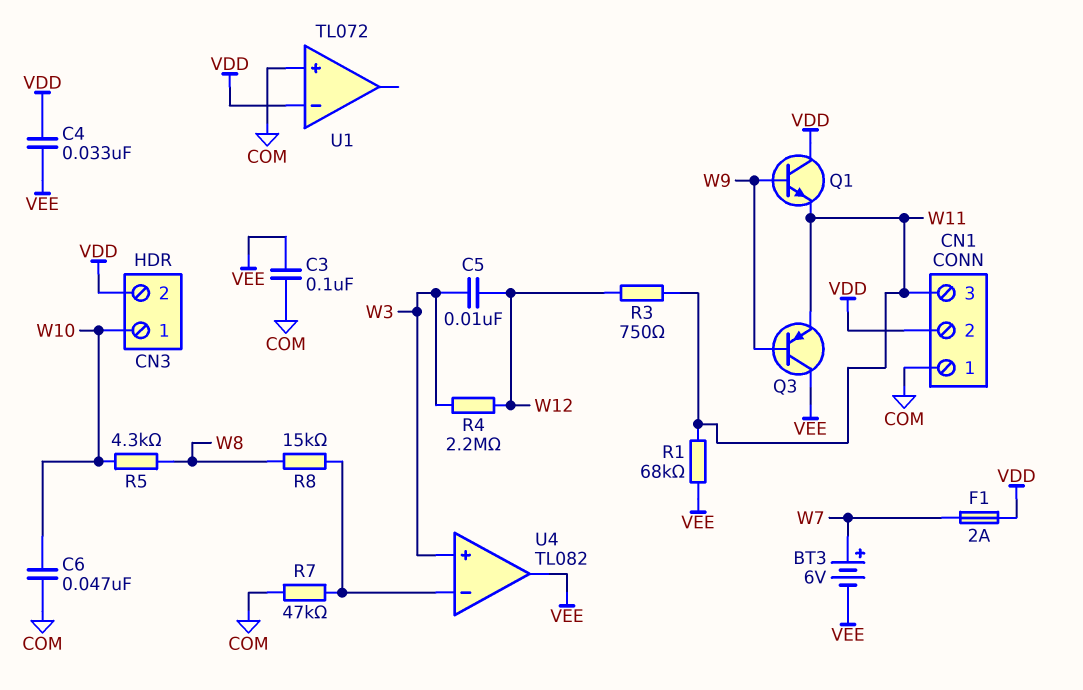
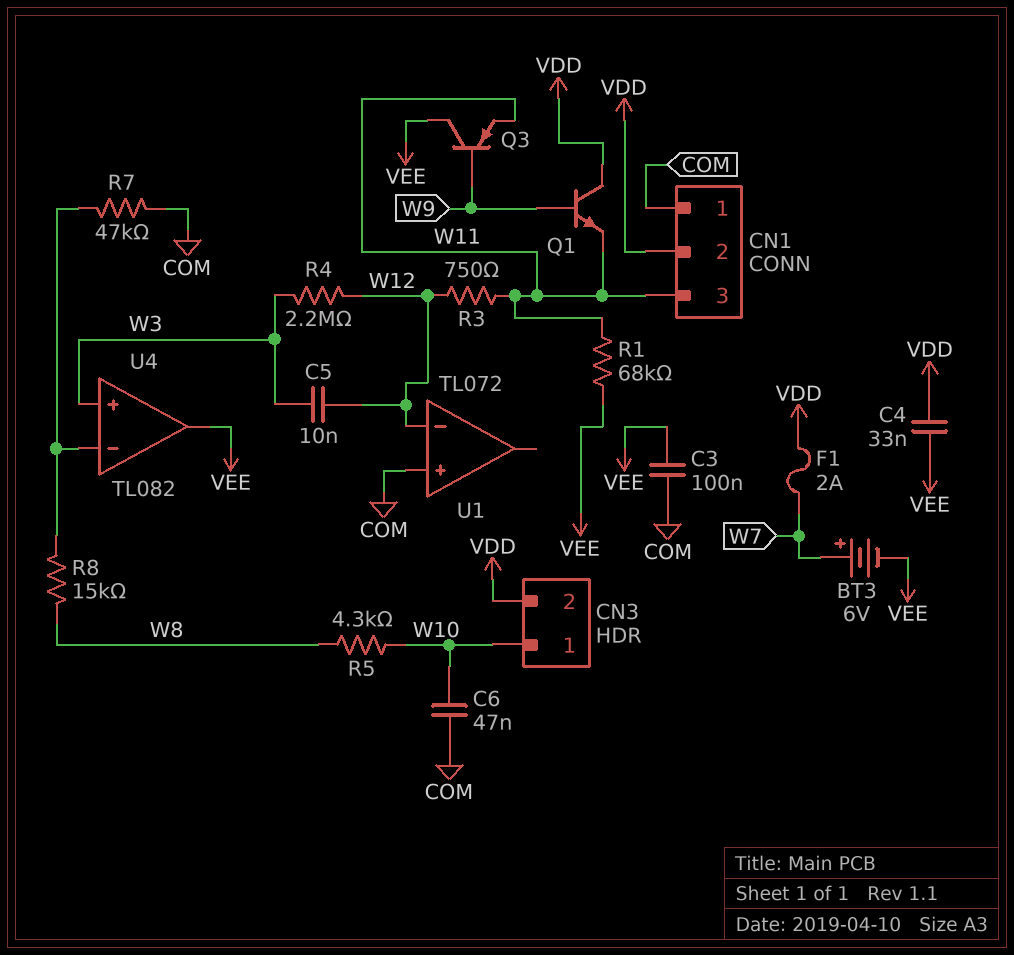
U1 pin in-: VDD -> W12

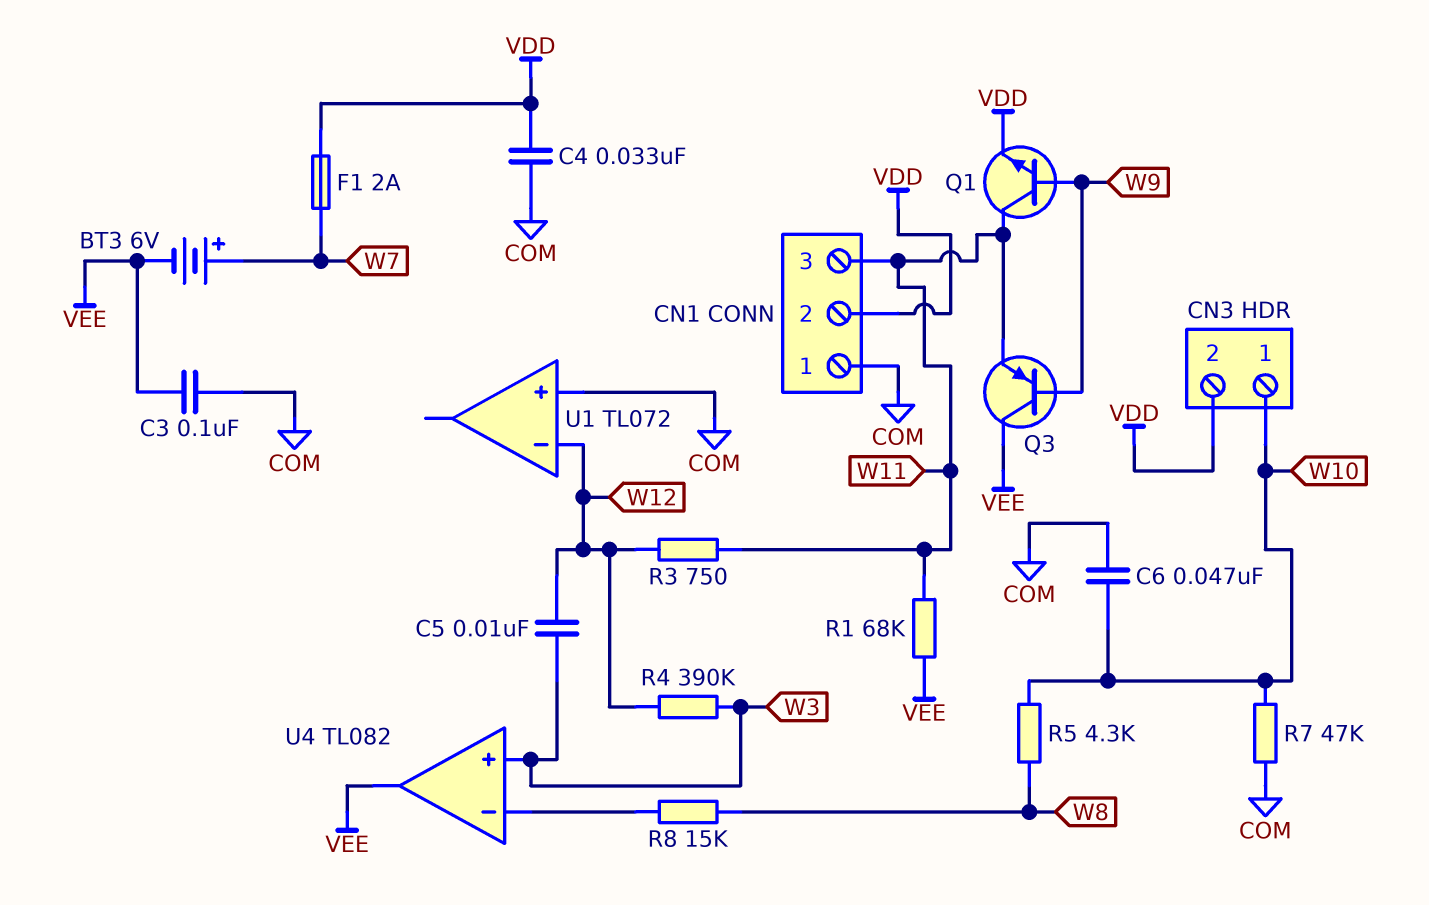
C4: 33nF (VDD, VEE) -> 33nF (COM, VDD)
Q1: NPN (B W9, C VDD, E W11) -> NPN (B W9, C W11, E VDD)
R4: 2.2M (W3, W12) -> 390k (W3, W12)
R7: 47k (COM, U4/in-) -> 47k (COM, W10)

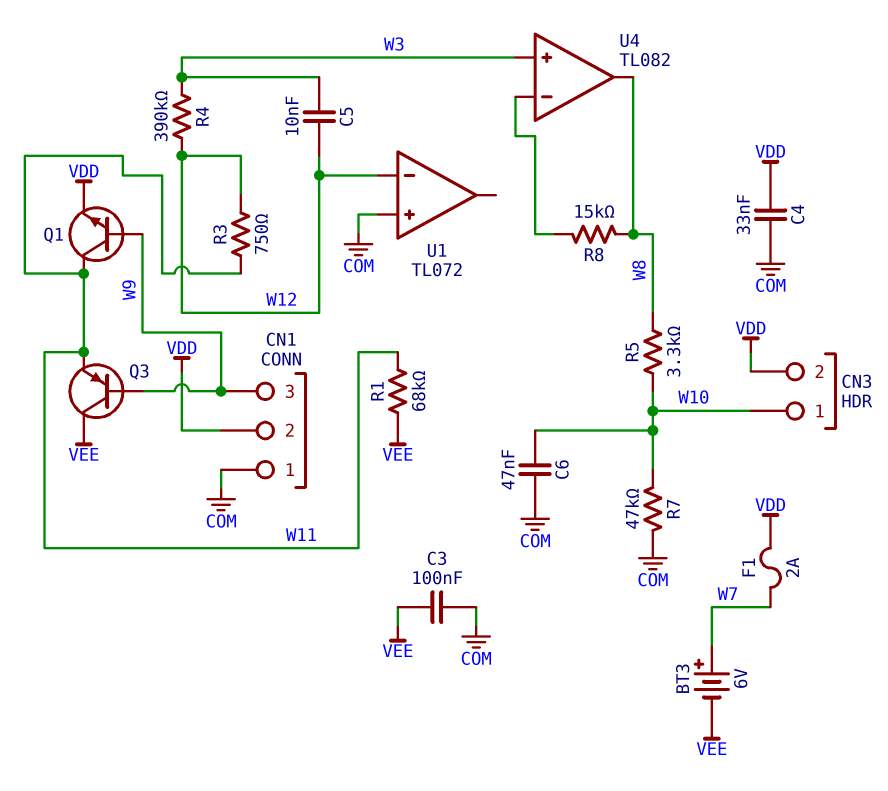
CN1 pin 3: W11 -> W9
R5: 4.3k (W8, W10) -> 3.3k (W8, W10)
U4 pin out: VEE -> W8

